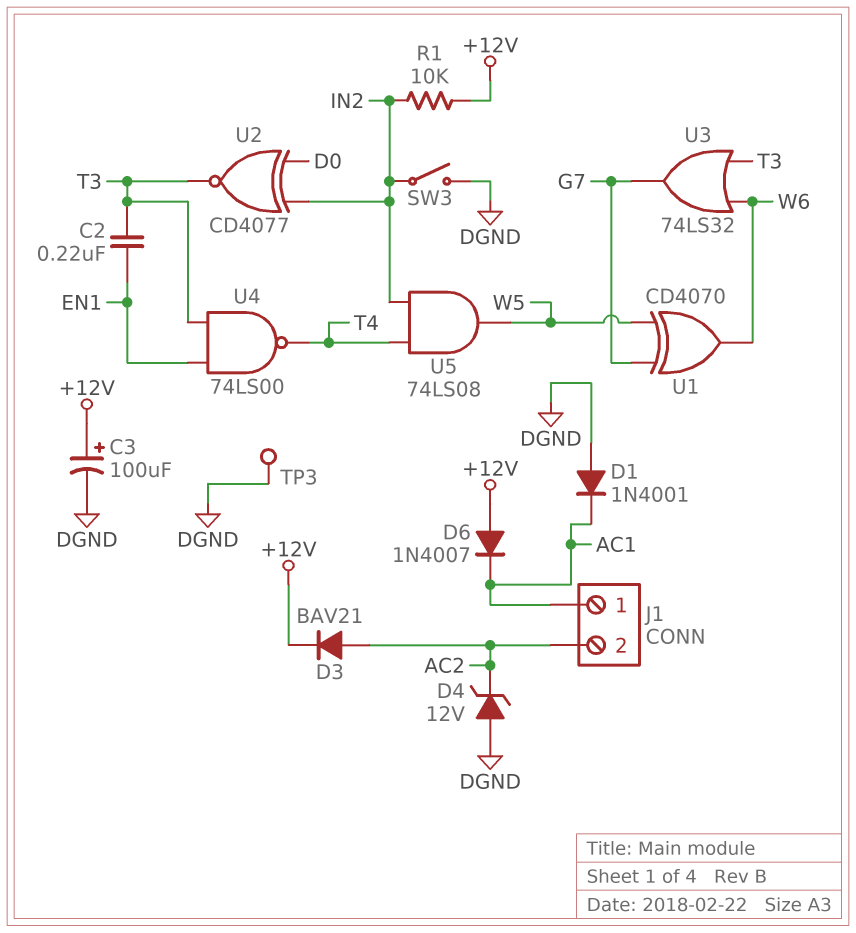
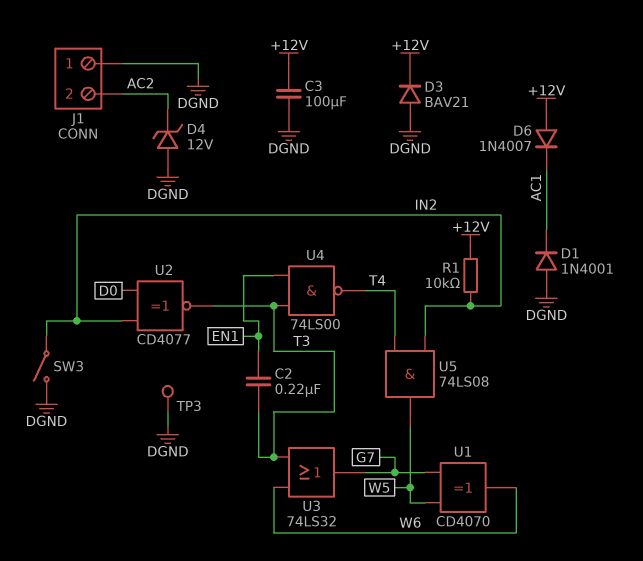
C3: 100uF (plus +12V, minus DGND) -> 100uF (+12V, DGND)
D3: diode BAV21 (A AC2, K +12V) -> diode BAV21 (A DGND, K +12V)
J1 pin 1: AC1 -> DGND

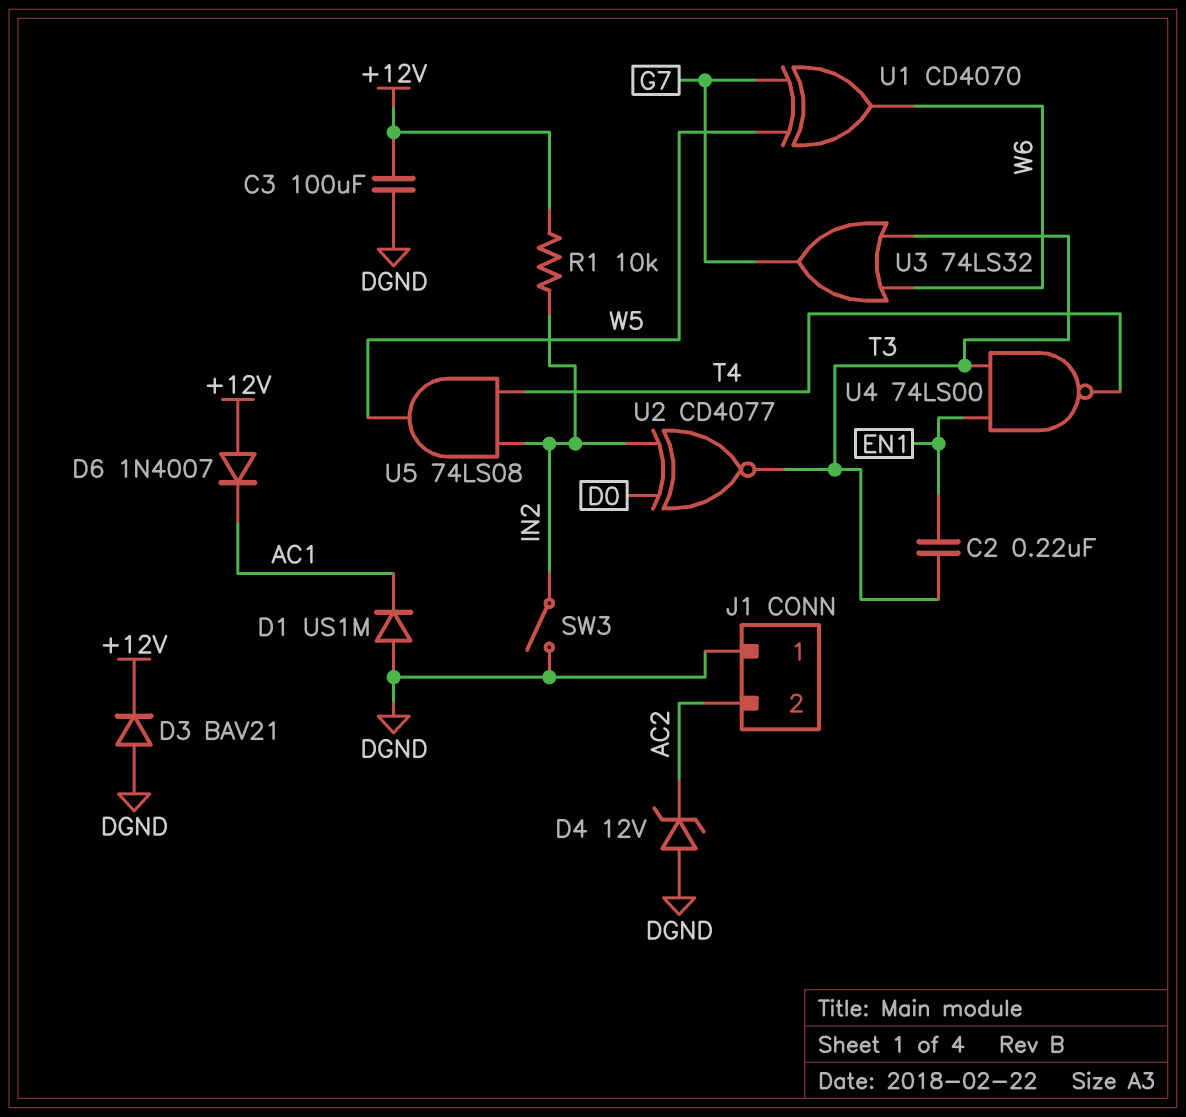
D1: diode 1N4001 (A DGND, K AC1) -> diode US1M (A DGND, K AC1)
TP3: test point (DGND) -> none

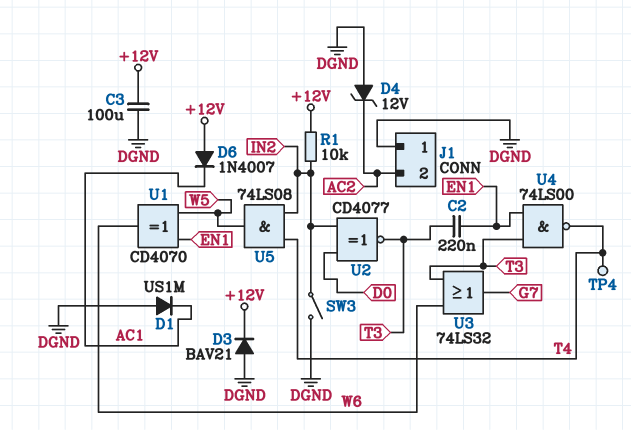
TP4: none -> test point (T4)
U1: XOR CD4070 (in G7, in W5, out W6) -> XOR CD4070 (in EN1, in W5, out W6)

